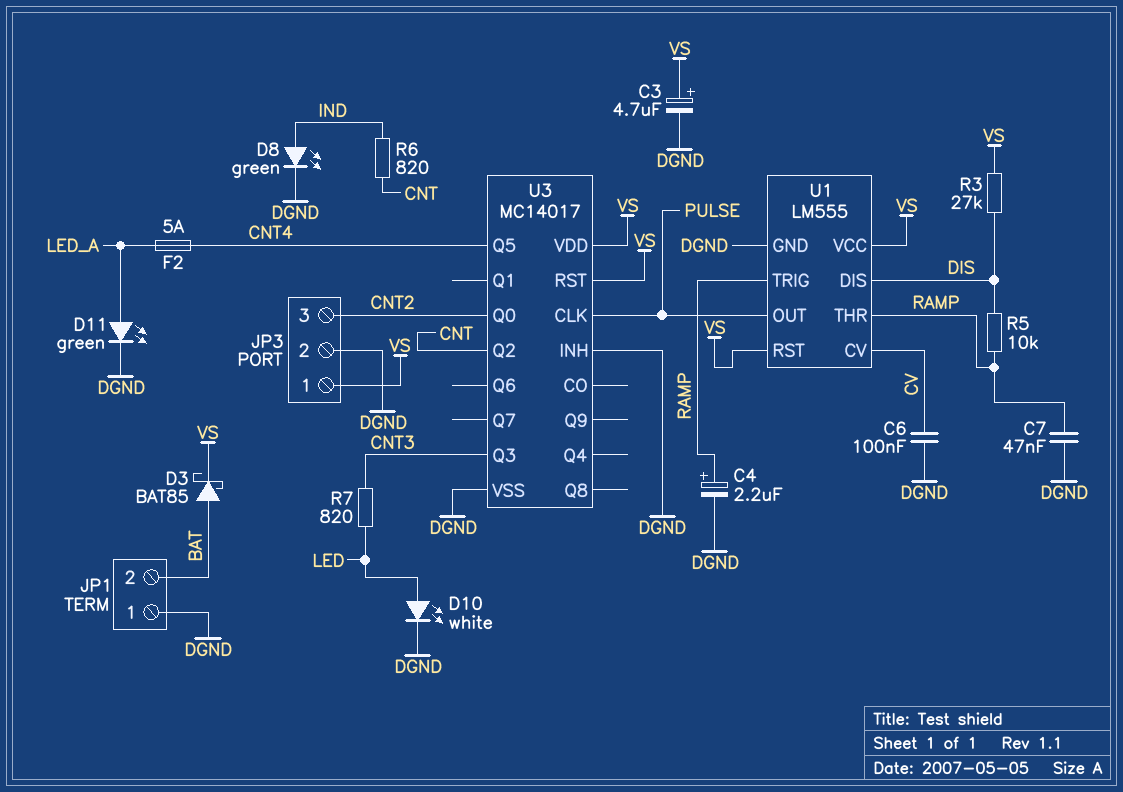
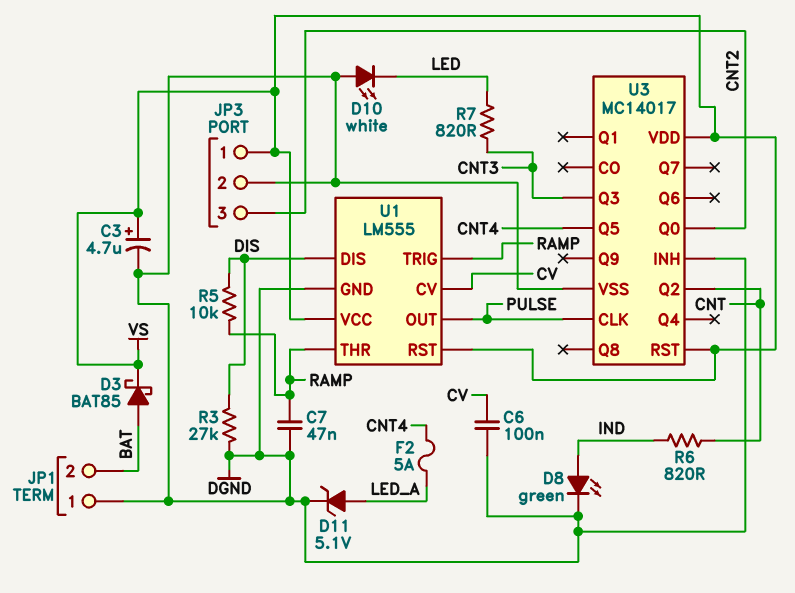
C4: 2.2uF (plus RAMP, minus DGND) -> none
D10: LED white (A LED, K DGND) -> LED white (A DGND, K LED)
D11: LED green (A LED_A, K DGND) -> zener 5.1V (A LED_A, K DGND)
R3: 27k (DIS, VS) -> 27k (DGND, DIS)

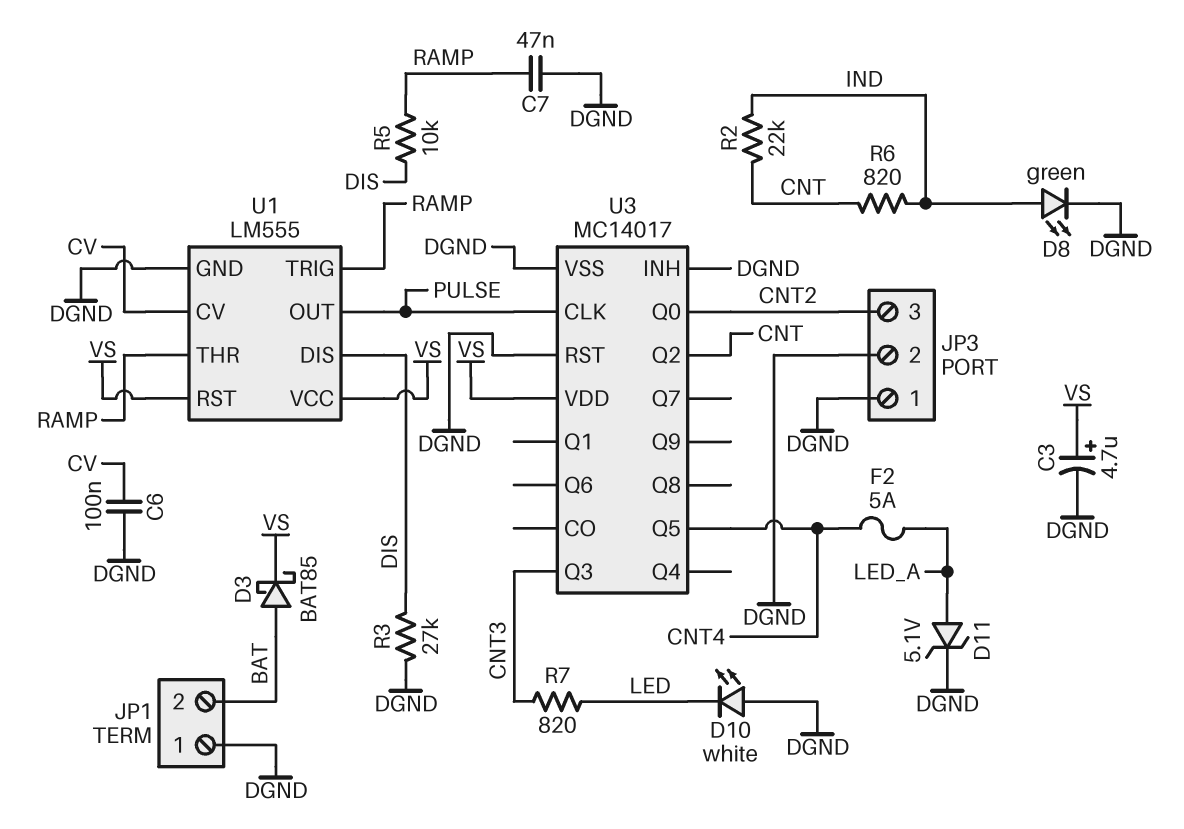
JP3 pin 1: VS -> DGND
R2: none -> 22k (CNT, IND)
U3 pin RST: VS -> DGND

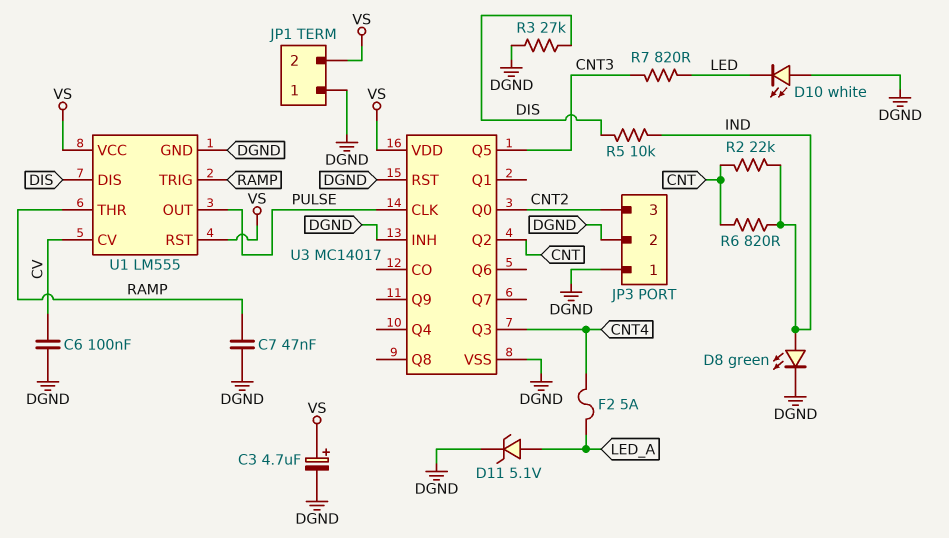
D3: schottky BAT85 (A BAT, K VS) -> none
JP1 pin 2: BAT -> VS
R5: 10k (DIS, RAMP) -> 10k (DIS, IND)
U3 pin Q3: CNT3 -> CNT4
U3 pin Q5: CNT4 -> CNT3

